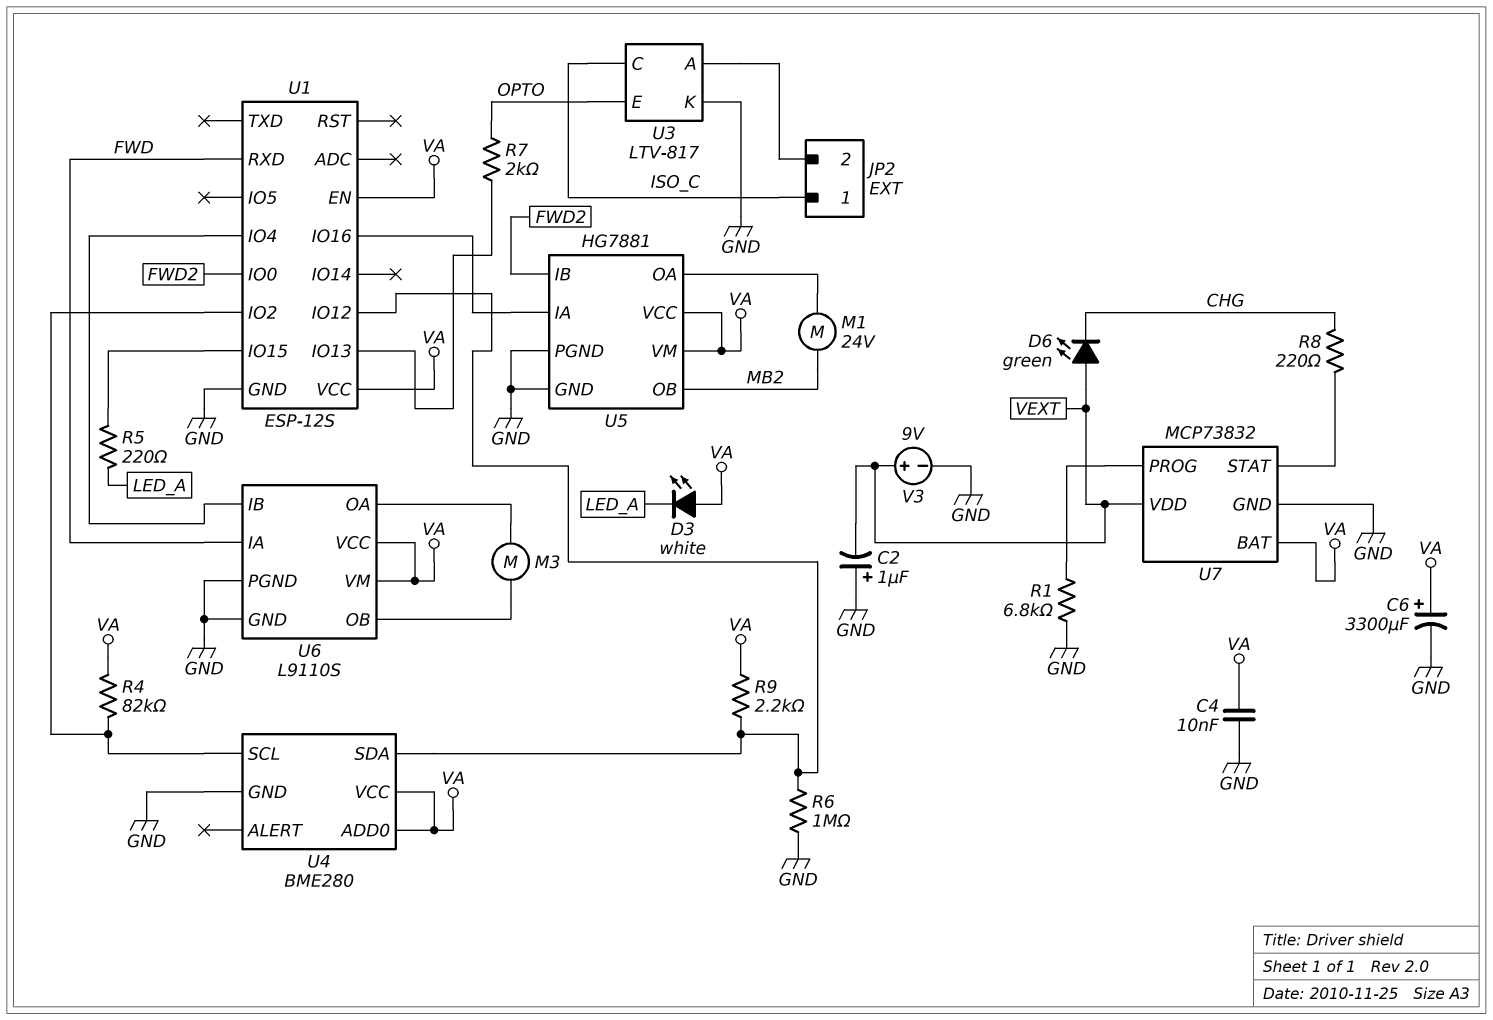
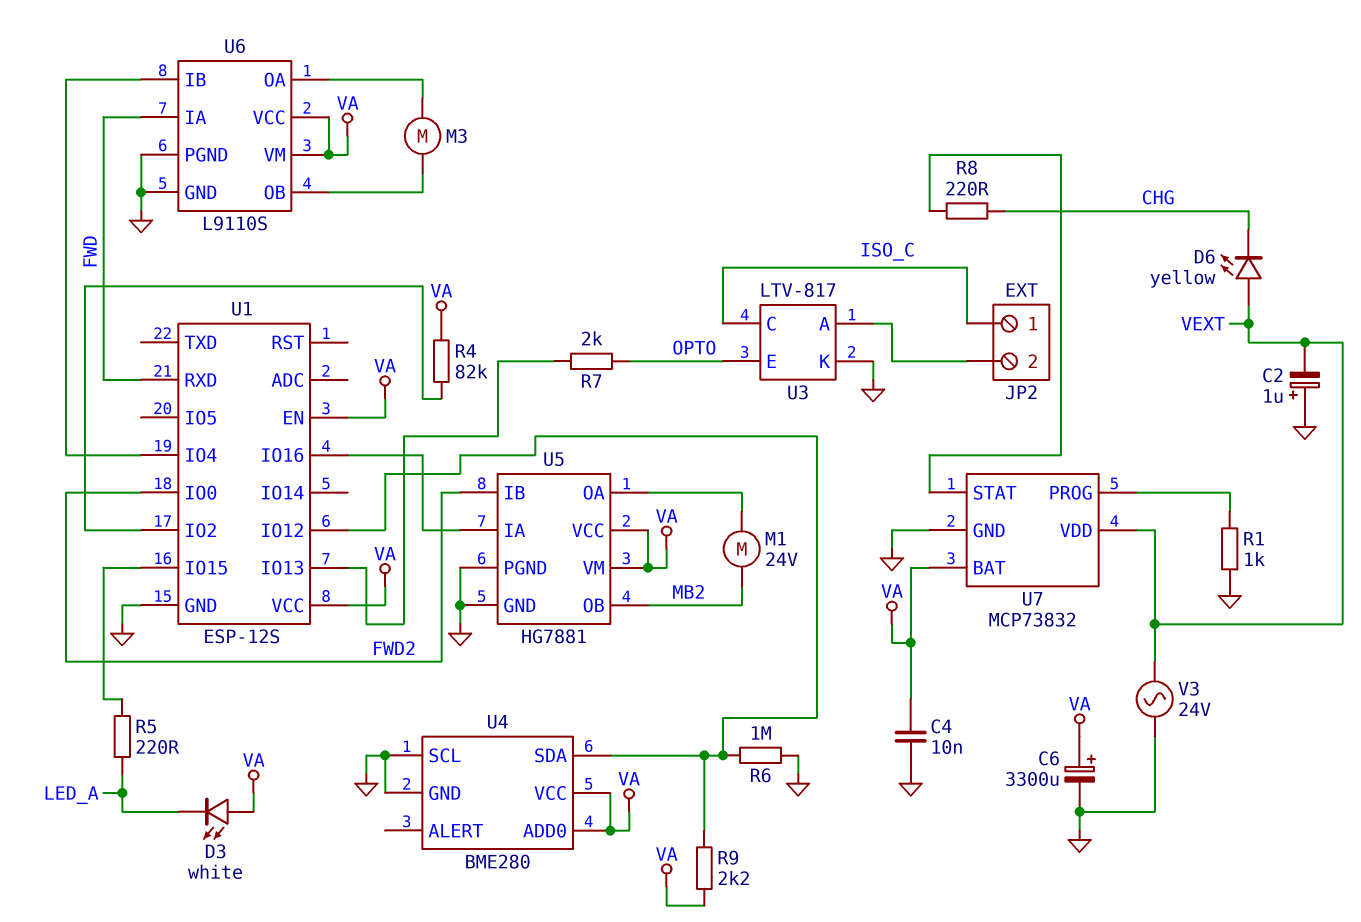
D6: LED green (A VEXT, K CHG) -> LED yellow (A VEXT, K CHG)
R1: 6.8k (GND, U7/PROG) -> 1k (GND, U7/PROG)
U4 pin SCL: U1/IO2 -> GND
V3: 9V (plus VEXT, minus GND) -> AC 24V (GND, VEXT)

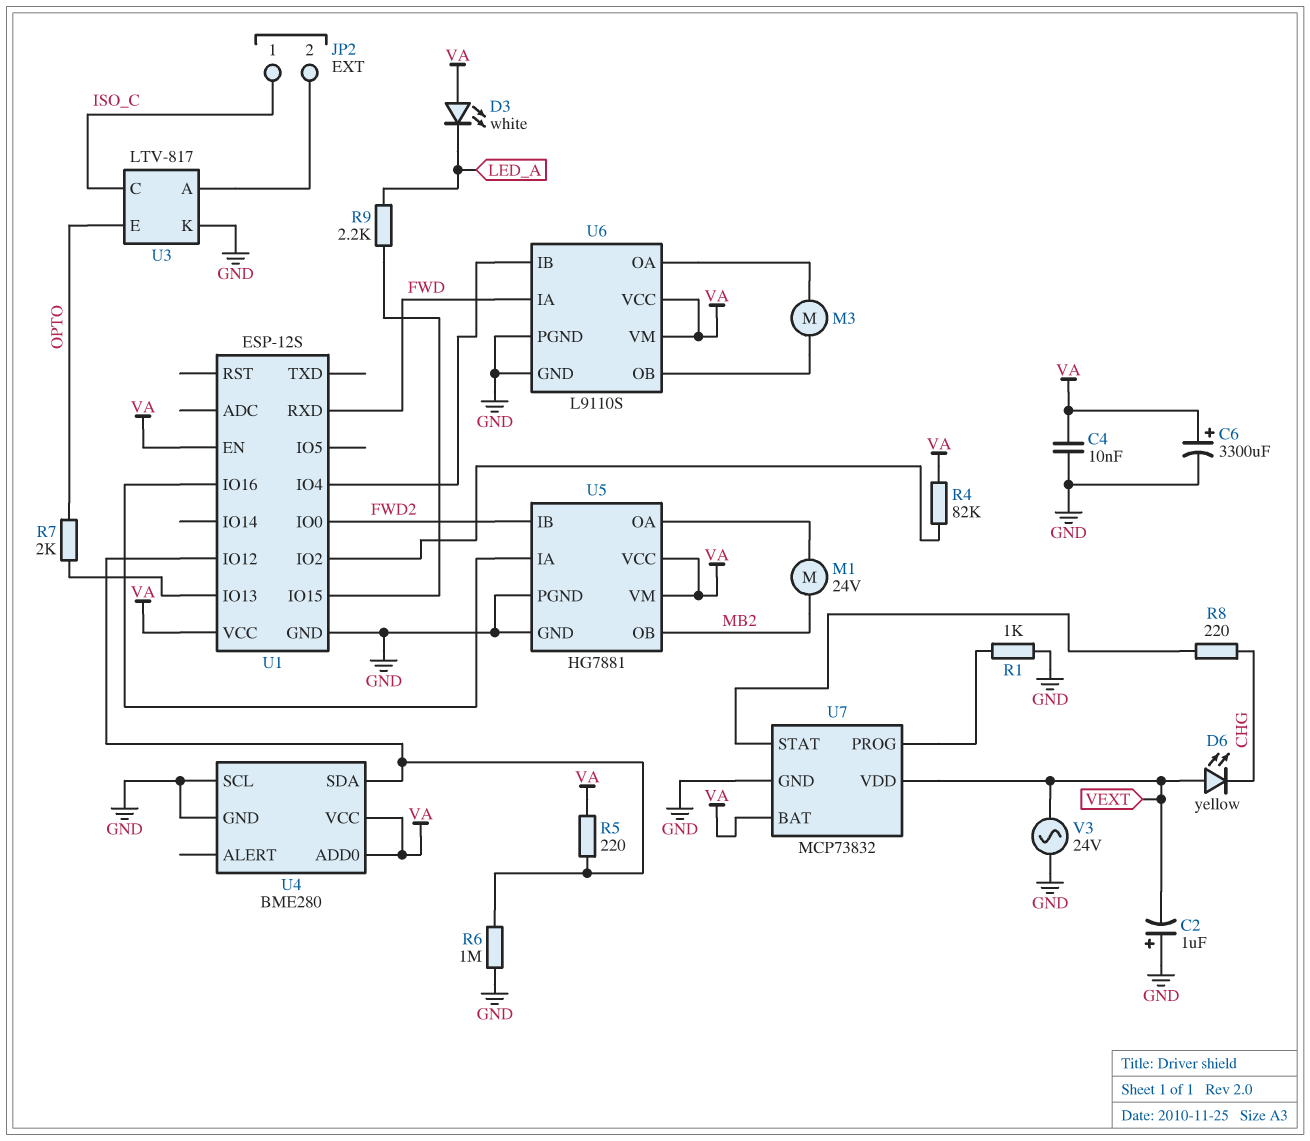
R5: 220 (LED_A, U1/IO15) -> 220 (U1/IO12, VA)
R9: 2.2k (U1/IO12, VA) -> 2.2k (LED_A, U1/IO15)

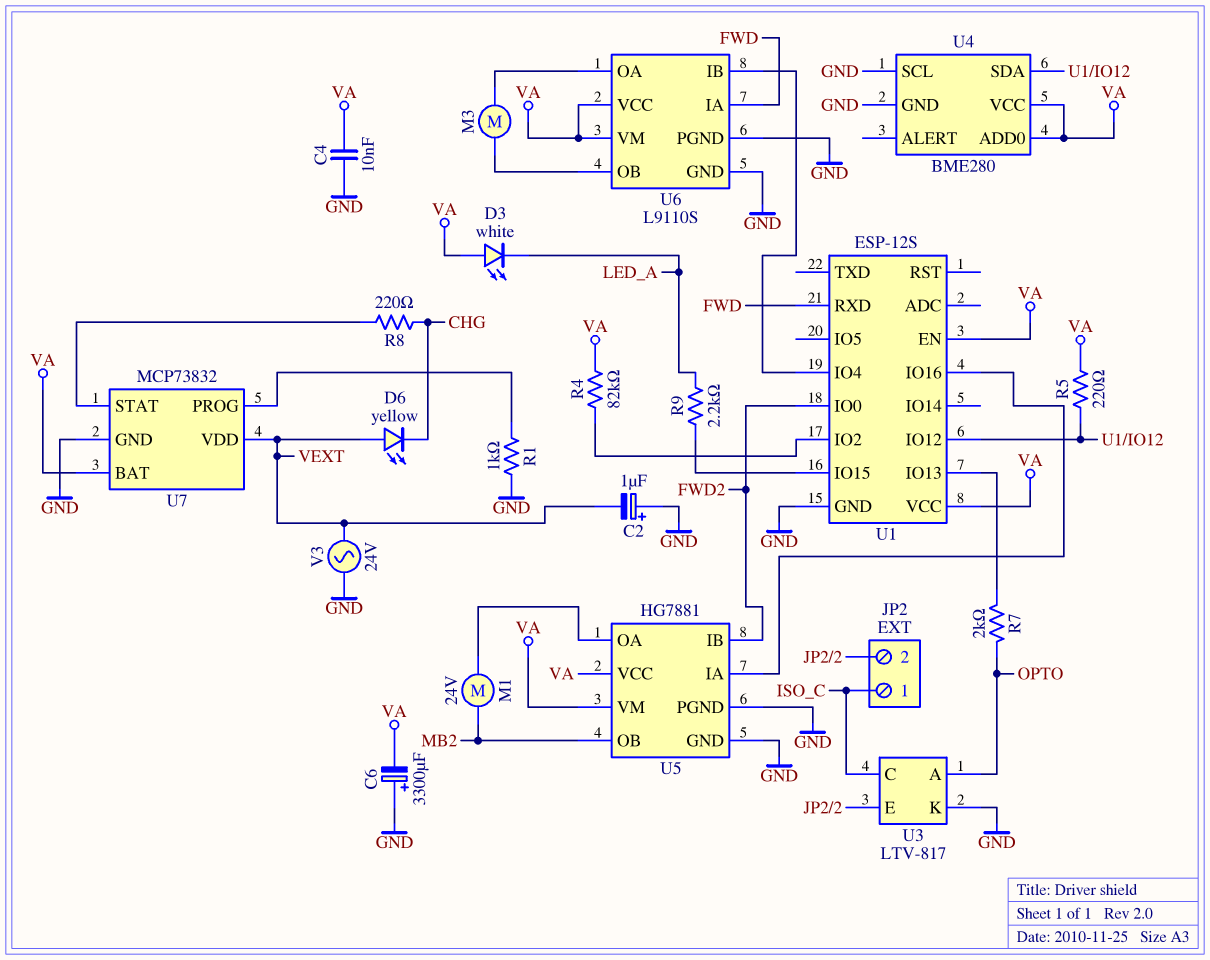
C6: 3300uF (plus VA, minus GND) -> 3300uF (plus GND, minus VA)
R6: 1M (GND, U1/IO12) -> none
U3 pin A: JP2/2 -> OPTO
U3 pin E: OPTO -> JP2/2

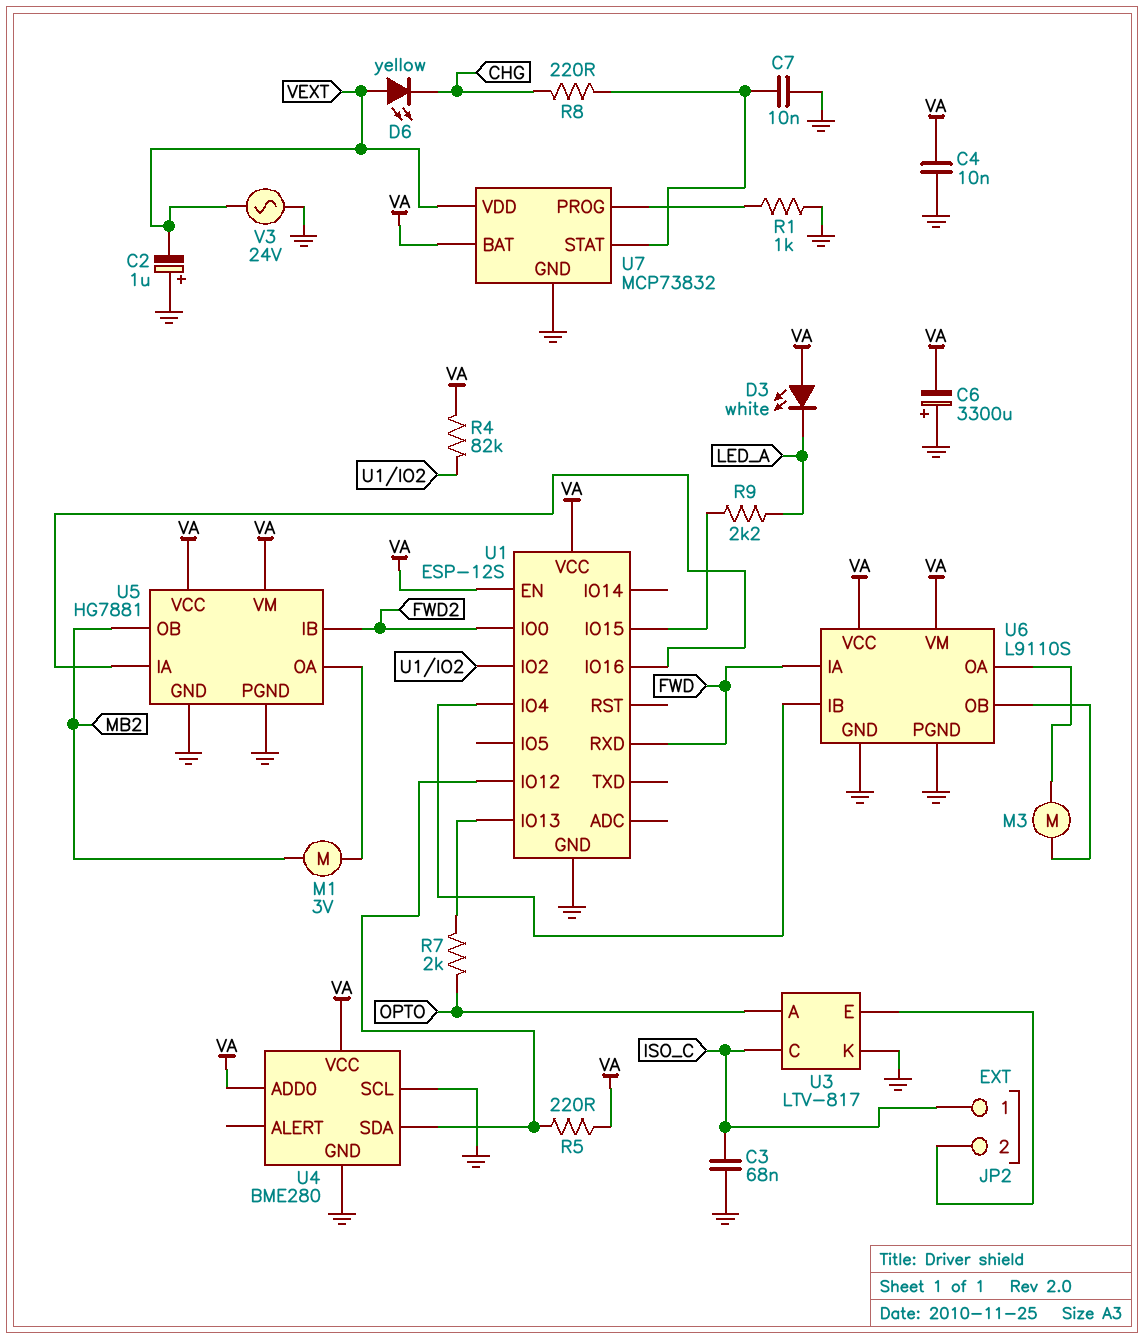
C3: none -> 68nF (GND, ISO_C)
C7: none -> 10nF (GND, U7/STAT)
M1: motor 24V (MB2, U5/OA) -> motor 3V (MB2, U5/OA)

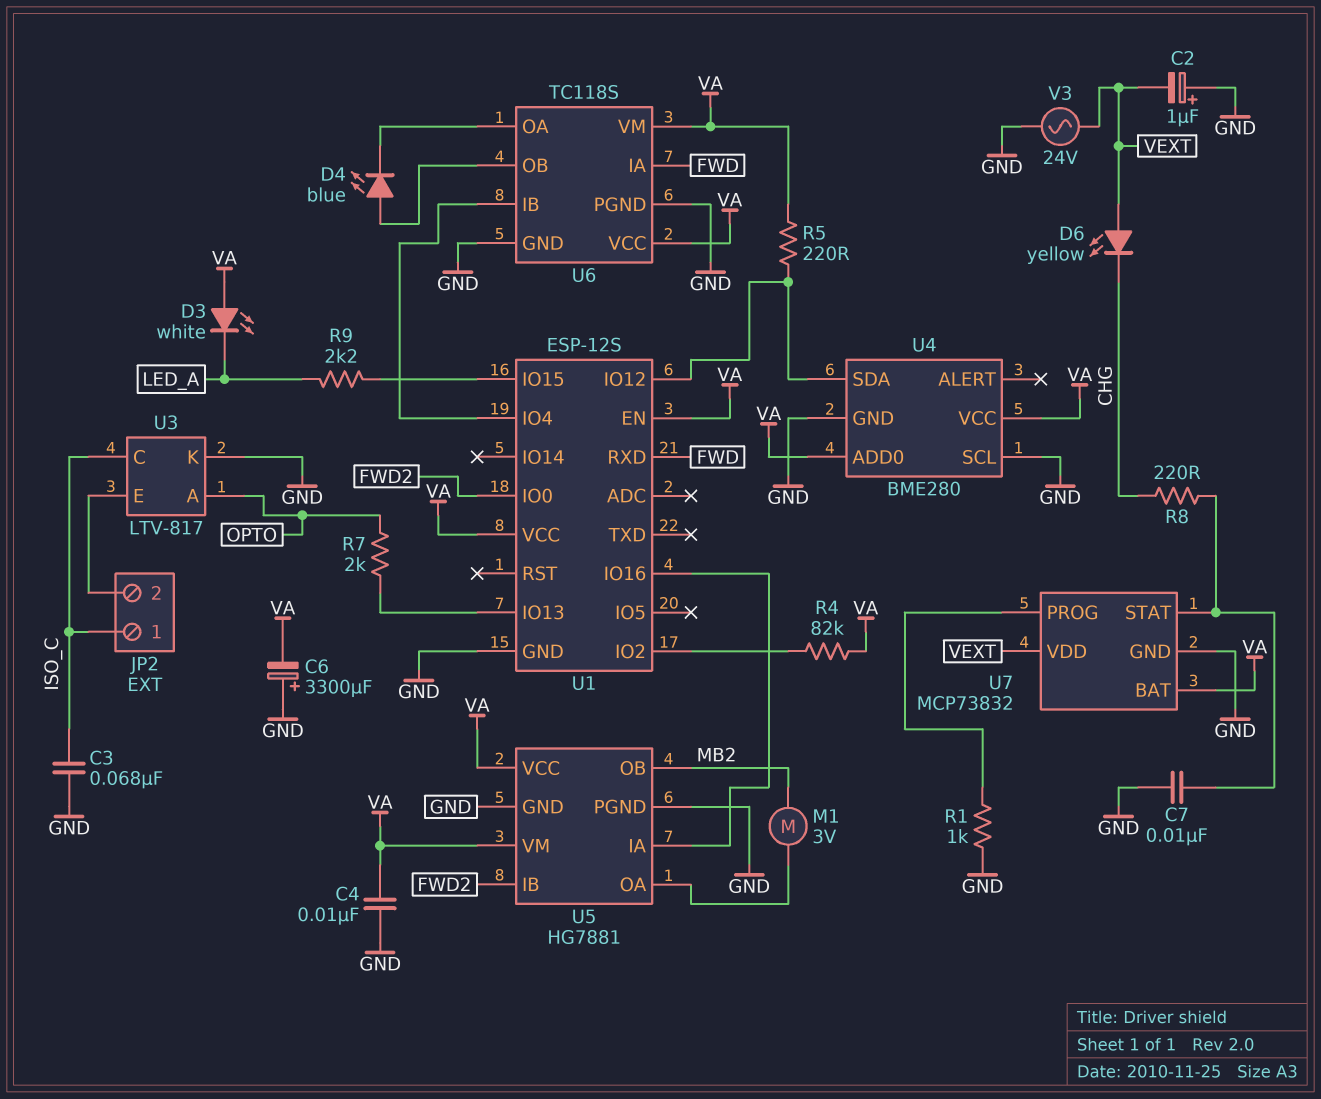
D4: none -> LED blue (A U6/OB, K U6/OA)
M3: motor (U6/OA, U6/OB) -> none
U6: L9110S -> TC118S

